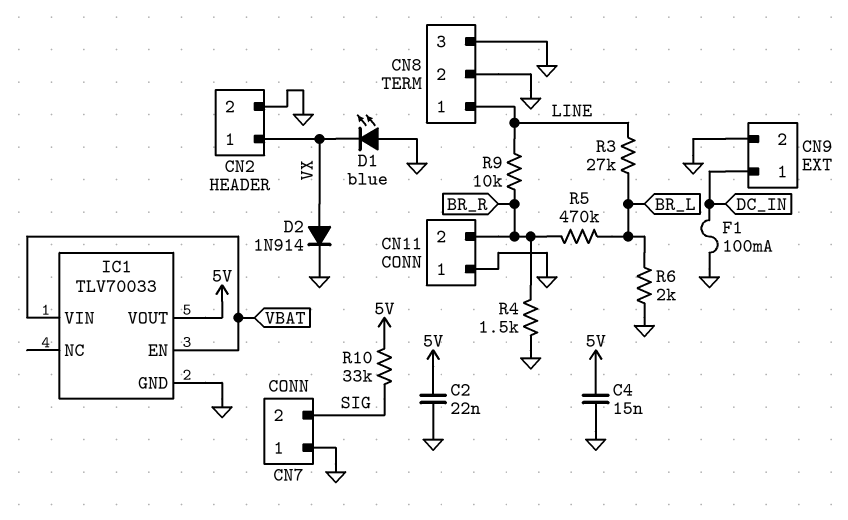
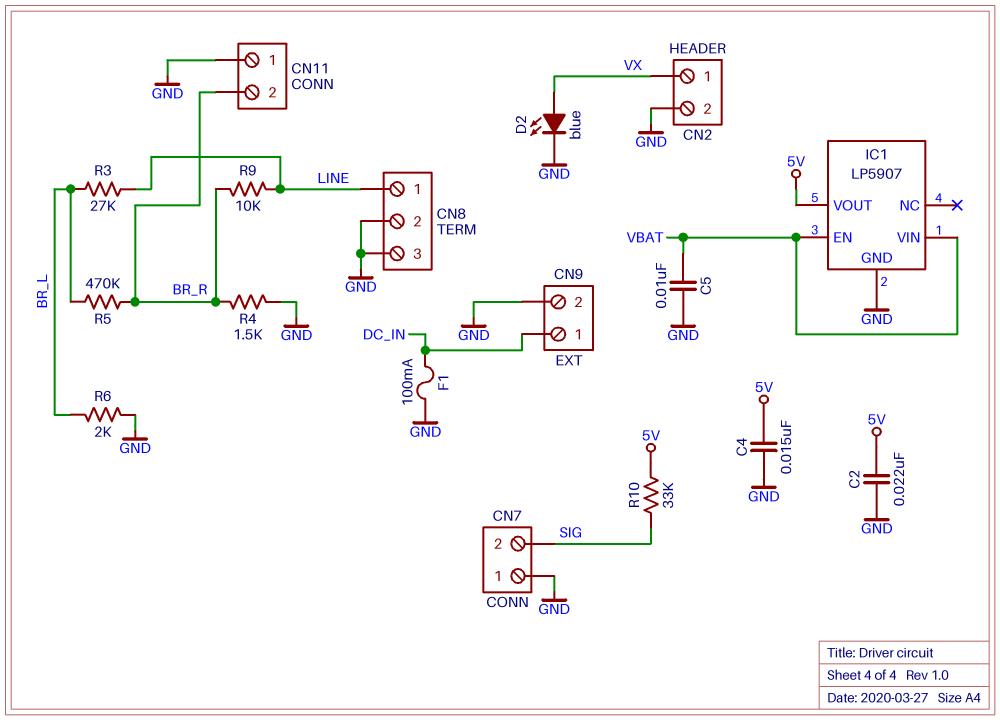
C5: none -> 10nF (GND, VBAT)
D1: LED blue (A GND, K VX) -> none
D2: diode 1N914 (A VX, K GND) -> LED blue (A VX, K GND)
IC1: TLV70033 -> LP5907

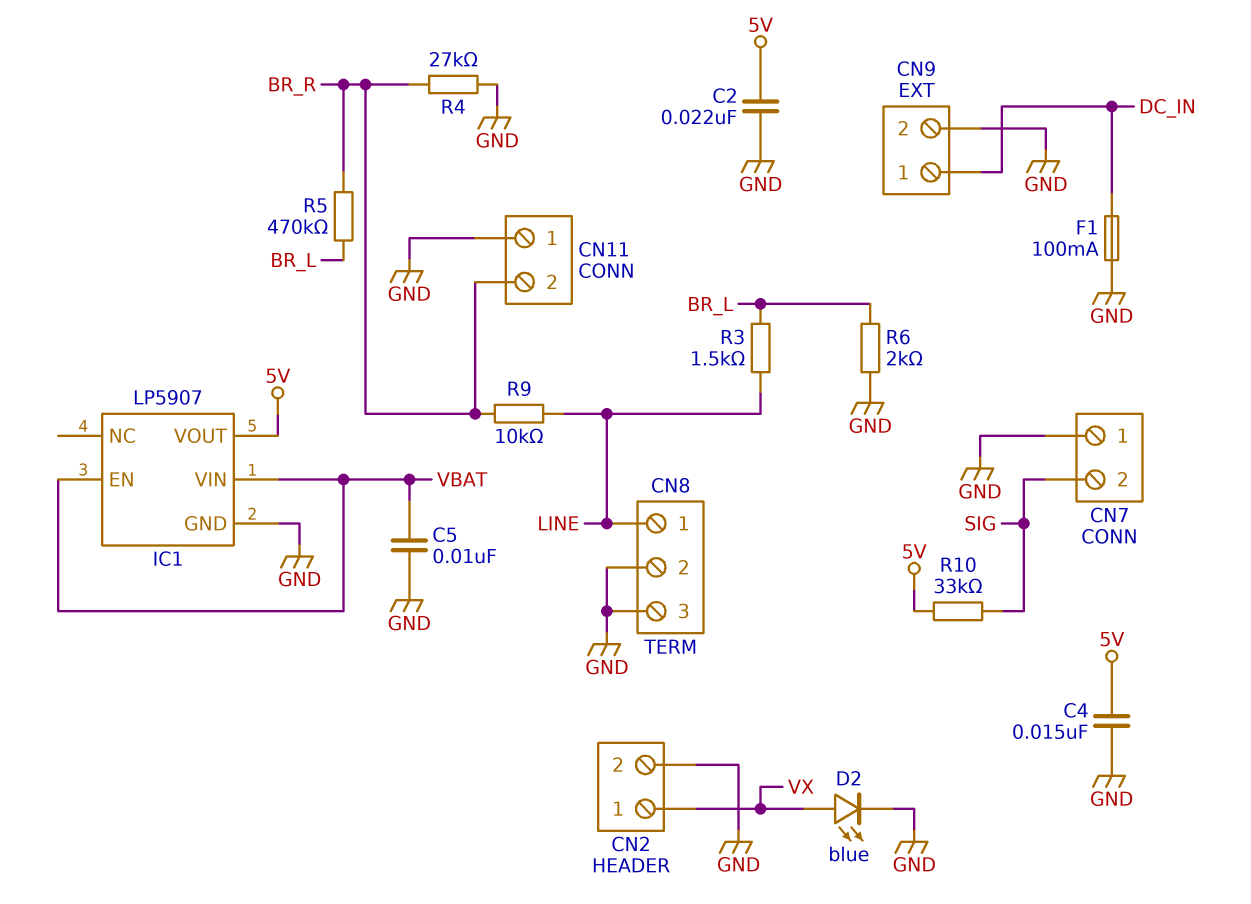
R3: 27k (BR_L, LINE) -> 1.5k (BR_L, LINE)
R4: 1.5k (BR_R, GND) -> 27k (BR_R, GND)

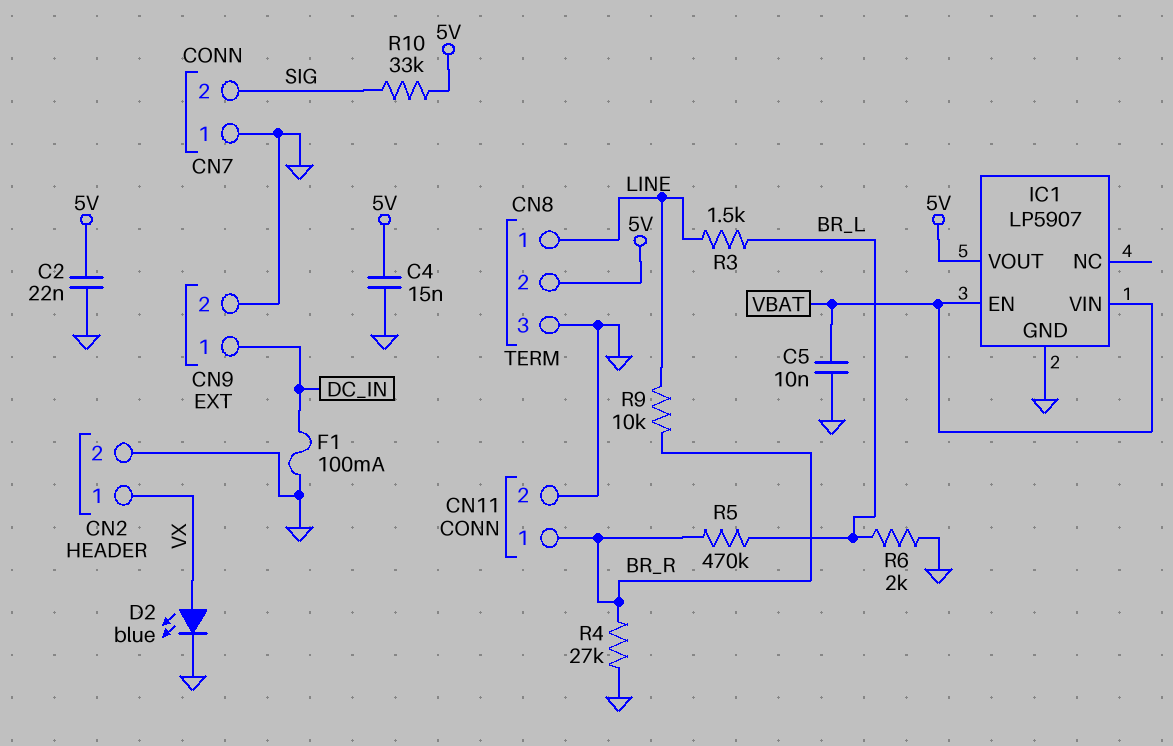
CN8 pin 2: GND -> 5V
CN11 pin 1: GND -> BR_R
CN11 pin 2: BR_R -> GND

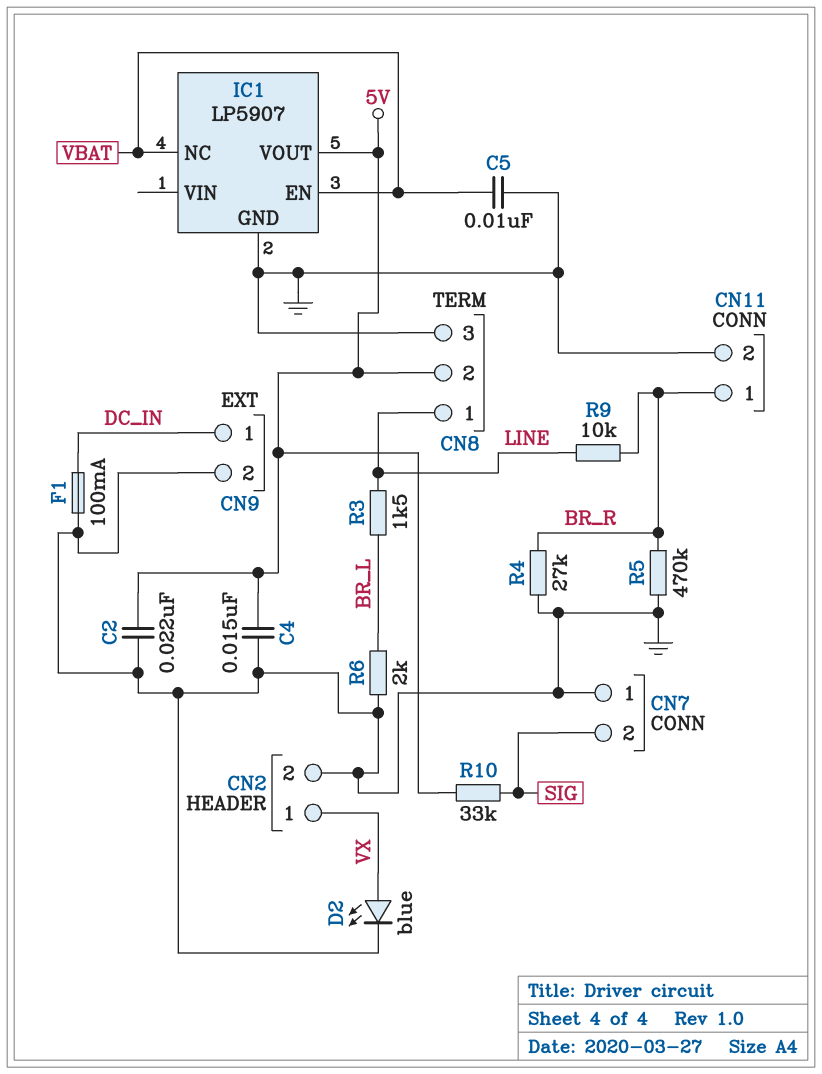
IC1 pin NC: none -> VBAT
IC1 pin VIN: VBAT -> none
R5: 470k (BR_L, BR_R) -> 470k (BR_R, GND)

